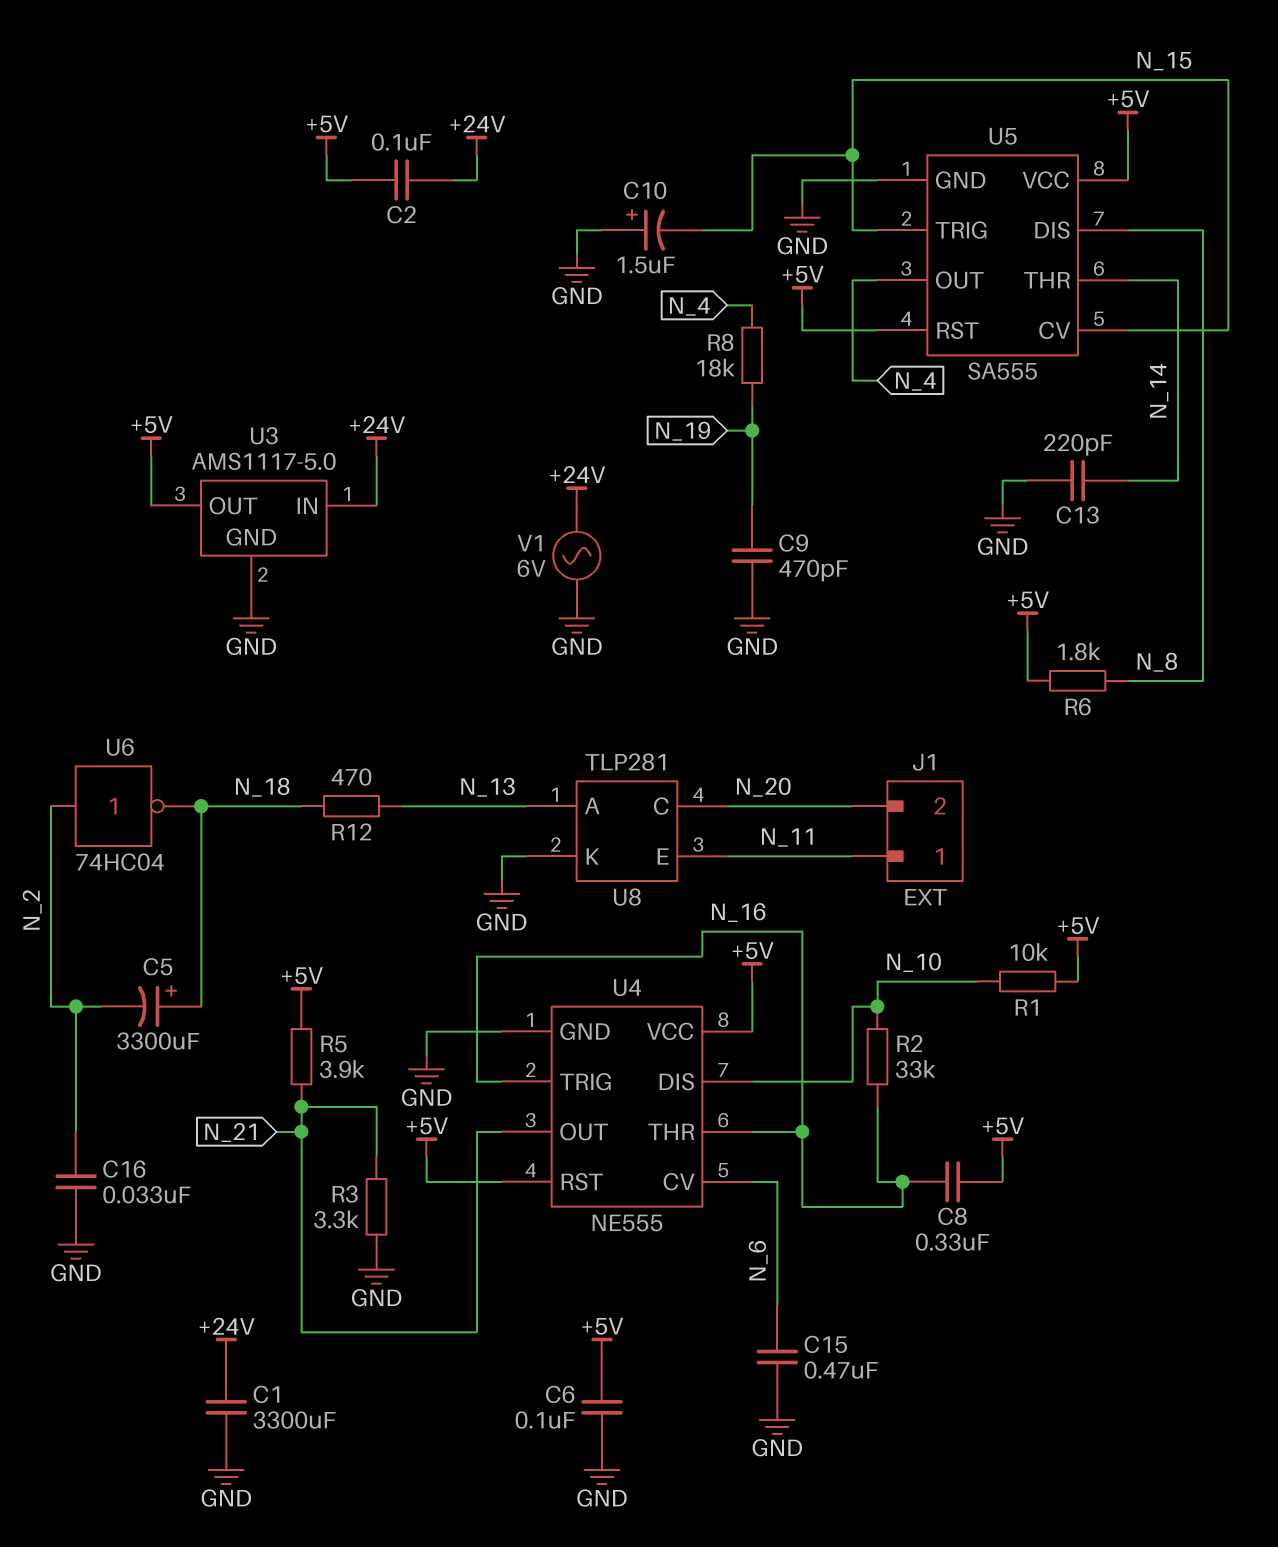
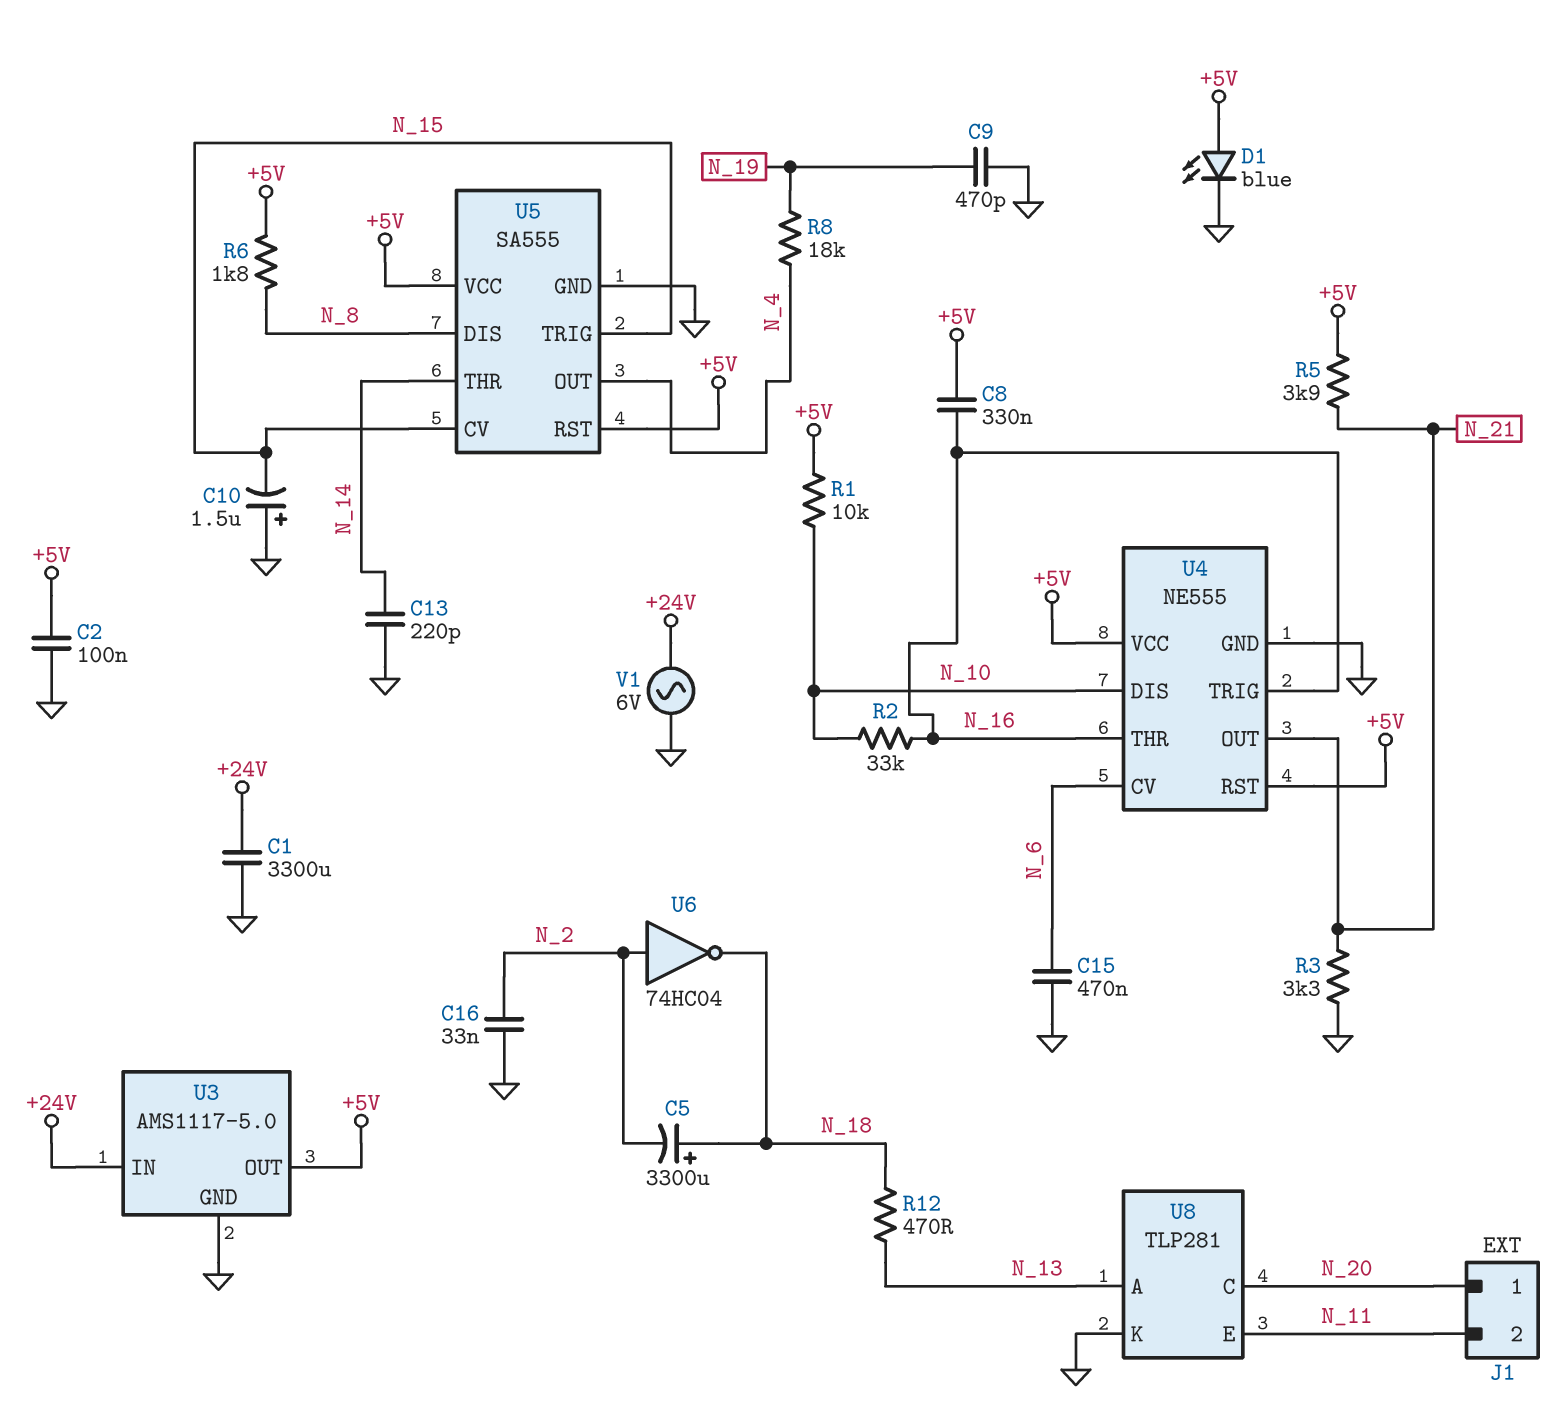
C2: 100nF (+5V, +24V) -> 100nF (+5V, GND)
C6: 100nF (+5V, GND) -> none
D1: none -> LED blue (A +5V, K GND)
J1 pin 1: N_11 -> N_20
J1 pin 2: N_20 -> N_11

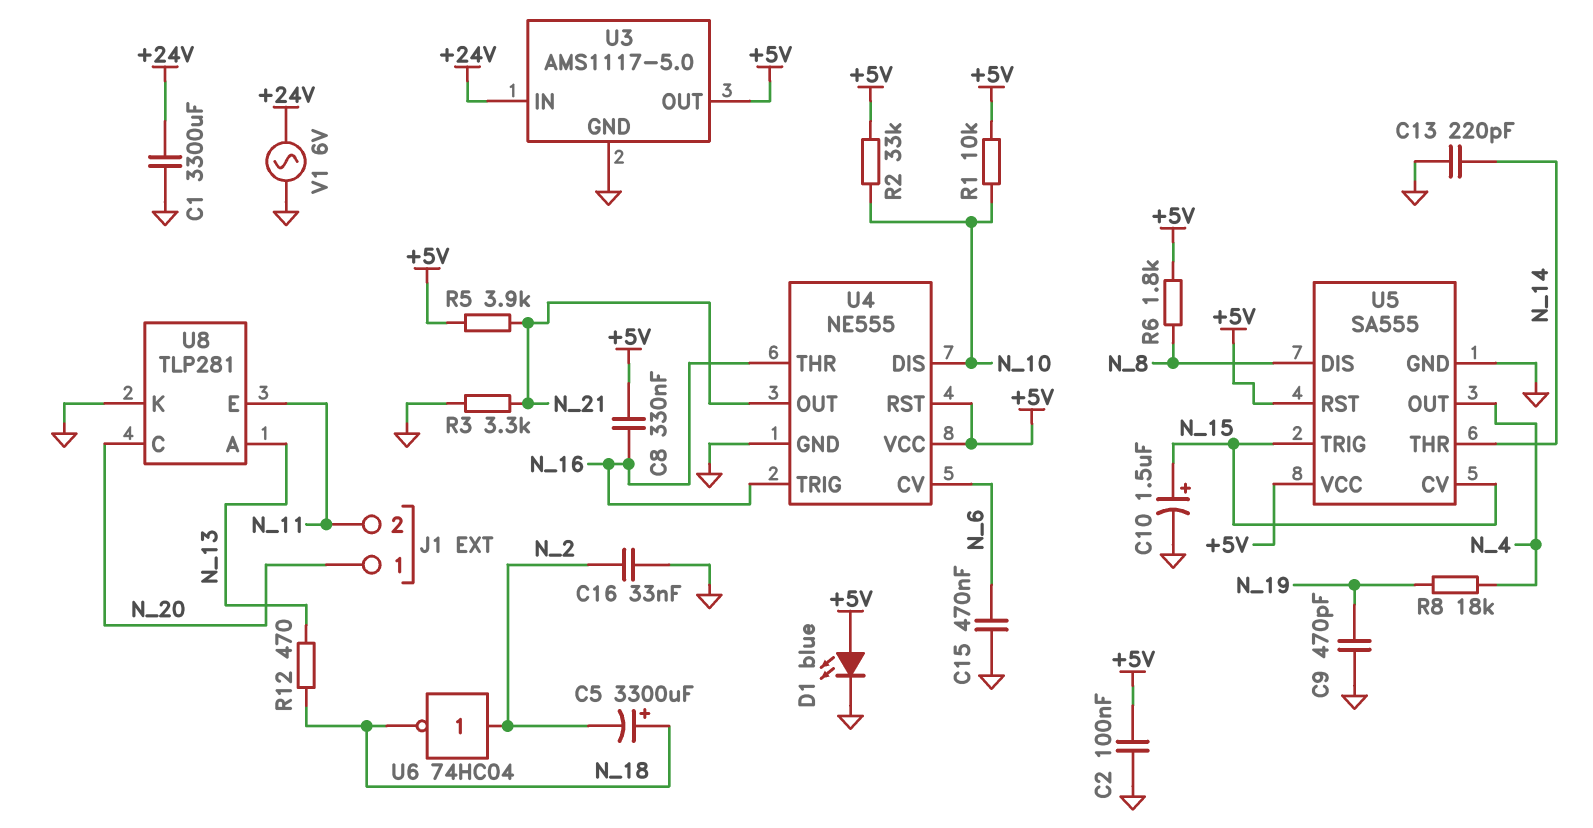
C10: 1.5uF (plus GND, minus N_15) -> 1.5uF (plus N_15, minus GND)
R2: 33k (N_10, N_16) -> 33k (+5V, N_10)

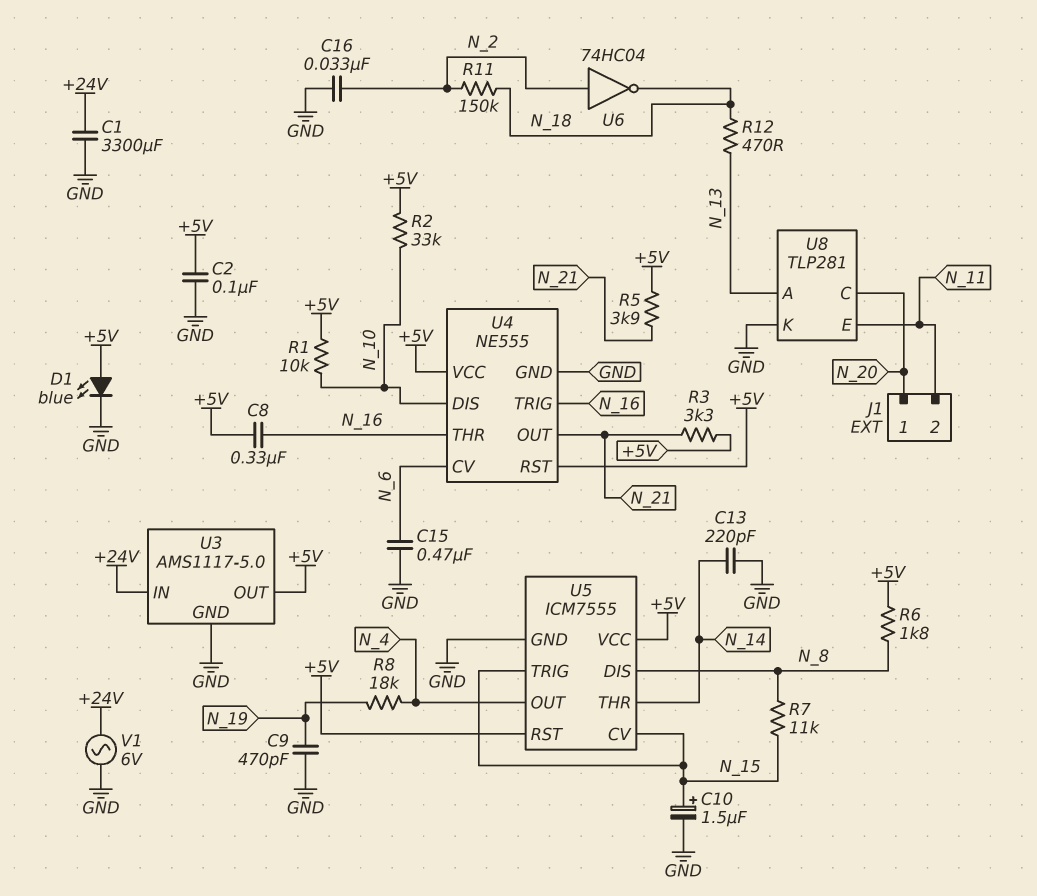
C5: 3300uF (plus N_18, minus N_2) -> none
R3: 3.3k (GND, N_21) -> 3.3k (+5V, N_21)
R7: none -> 11k (N_8, N_15)
R11: none -> 150k (N_2, N_18)
U5: SA555 -> ICM7555

